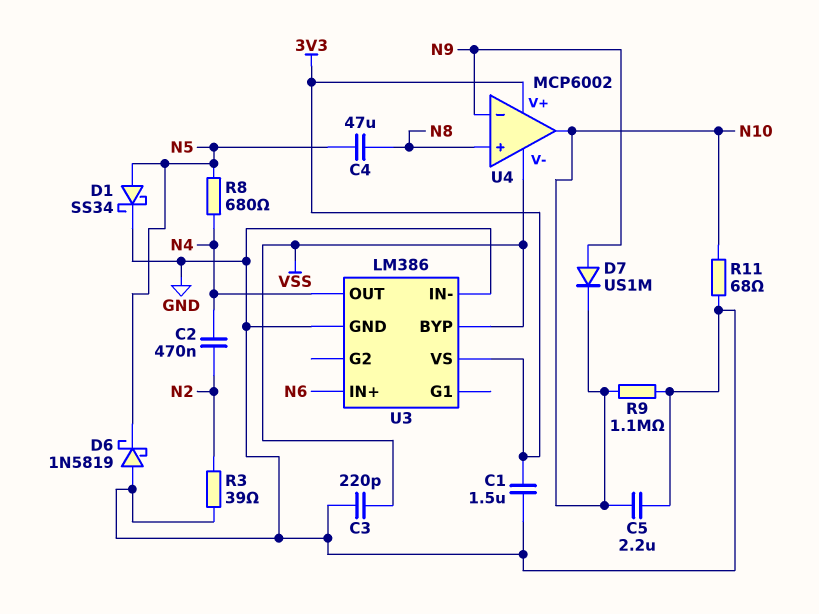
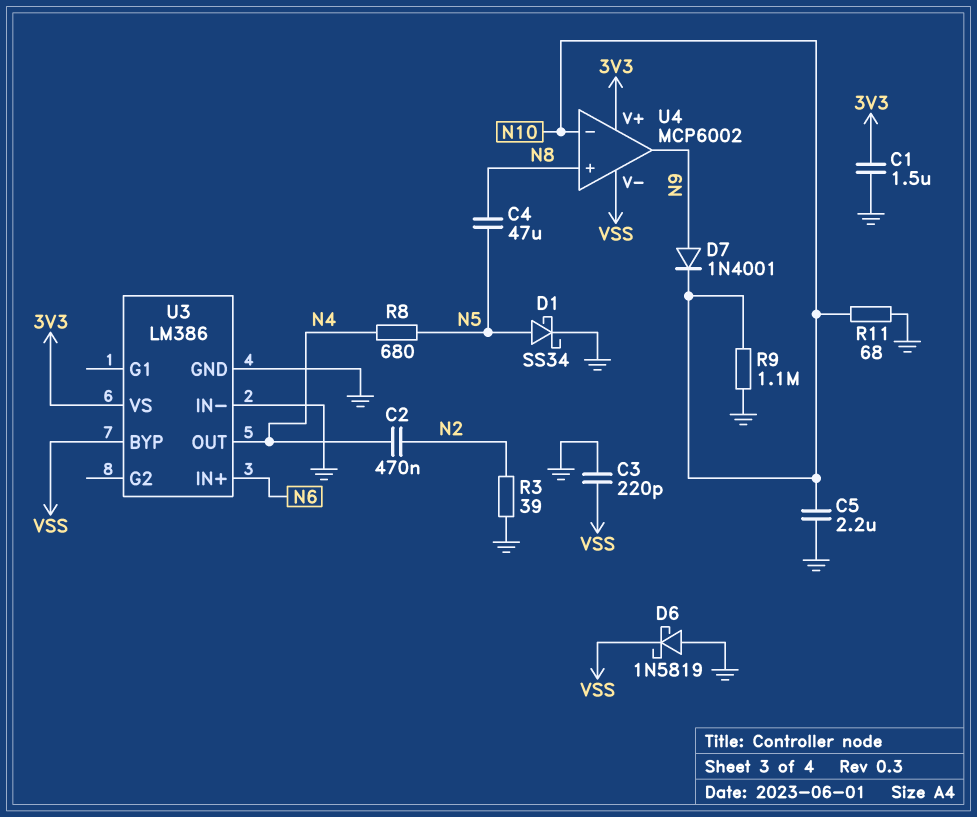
D6: schottky 1N5819 (A GND, K N5) -> schottky 1N5819 (A GND, K VSS)
D7: diode US1M (A N9, K N10) -> diode 1N4001 (A N9, K N10)
U4 pin in-: N9 -> N10
U4 pin out: N10 -> N9

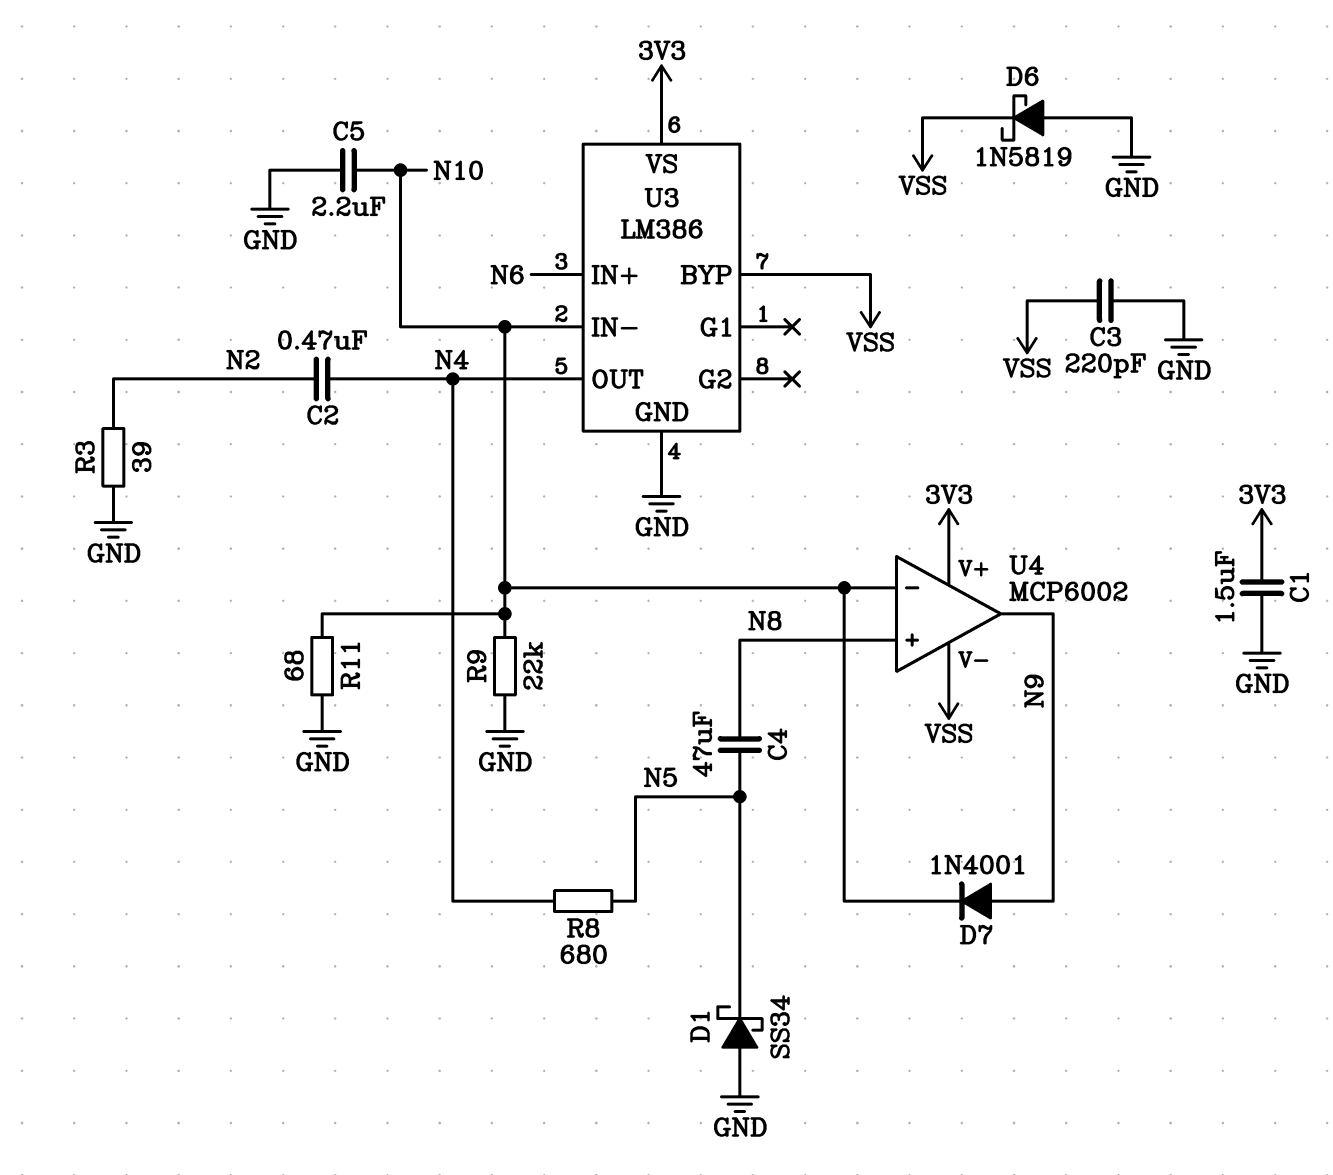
D1: schottky SS34 (A N5, K GND) -> schottky SS34 (A GND, K N5)
R9: 1.1M (GND, N10) -> 22k (GND, N10)
U3 pin IN-: GND -> N10

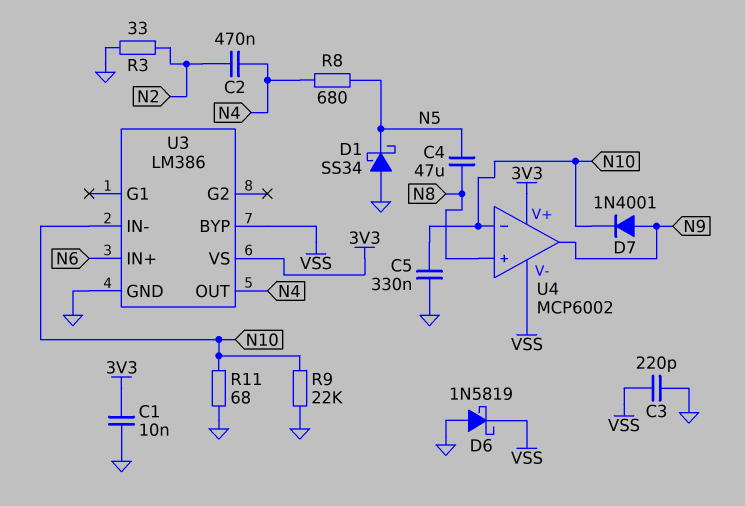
C1: 1.5uF (3V3, GND) -> 10nF (3V3, GND)
C5: 2.2uF (GND, N10) -> 330nF (GND, N10)
R3: 39 (GND, N2) -> 33 (GND, N2)

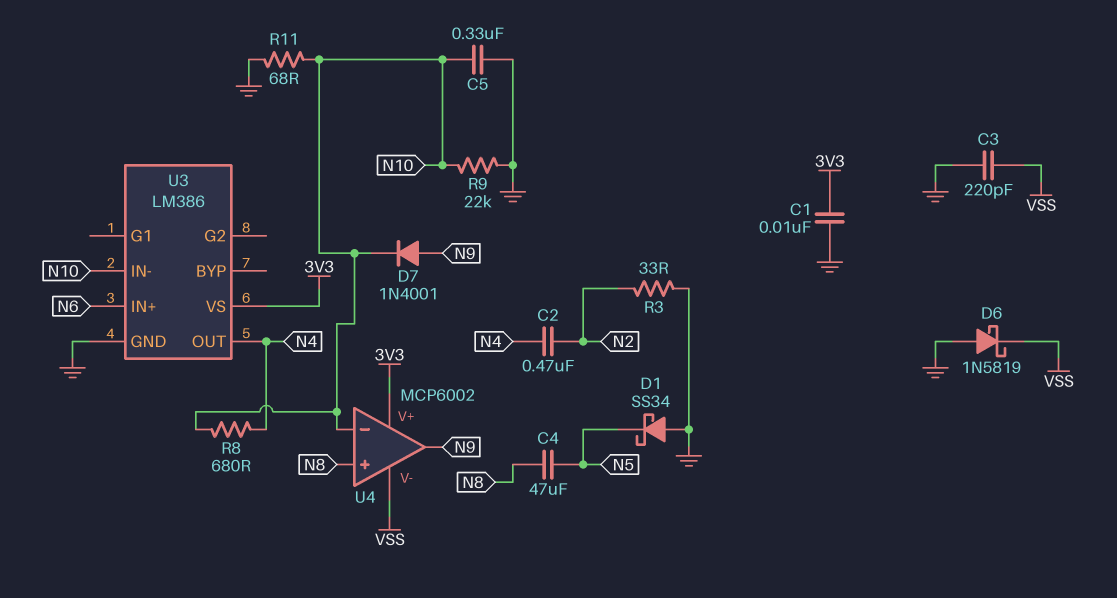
R8: 680 (N4, N5) -> 680 (N4, N10)
U3 pin BYP: VSS -> none

